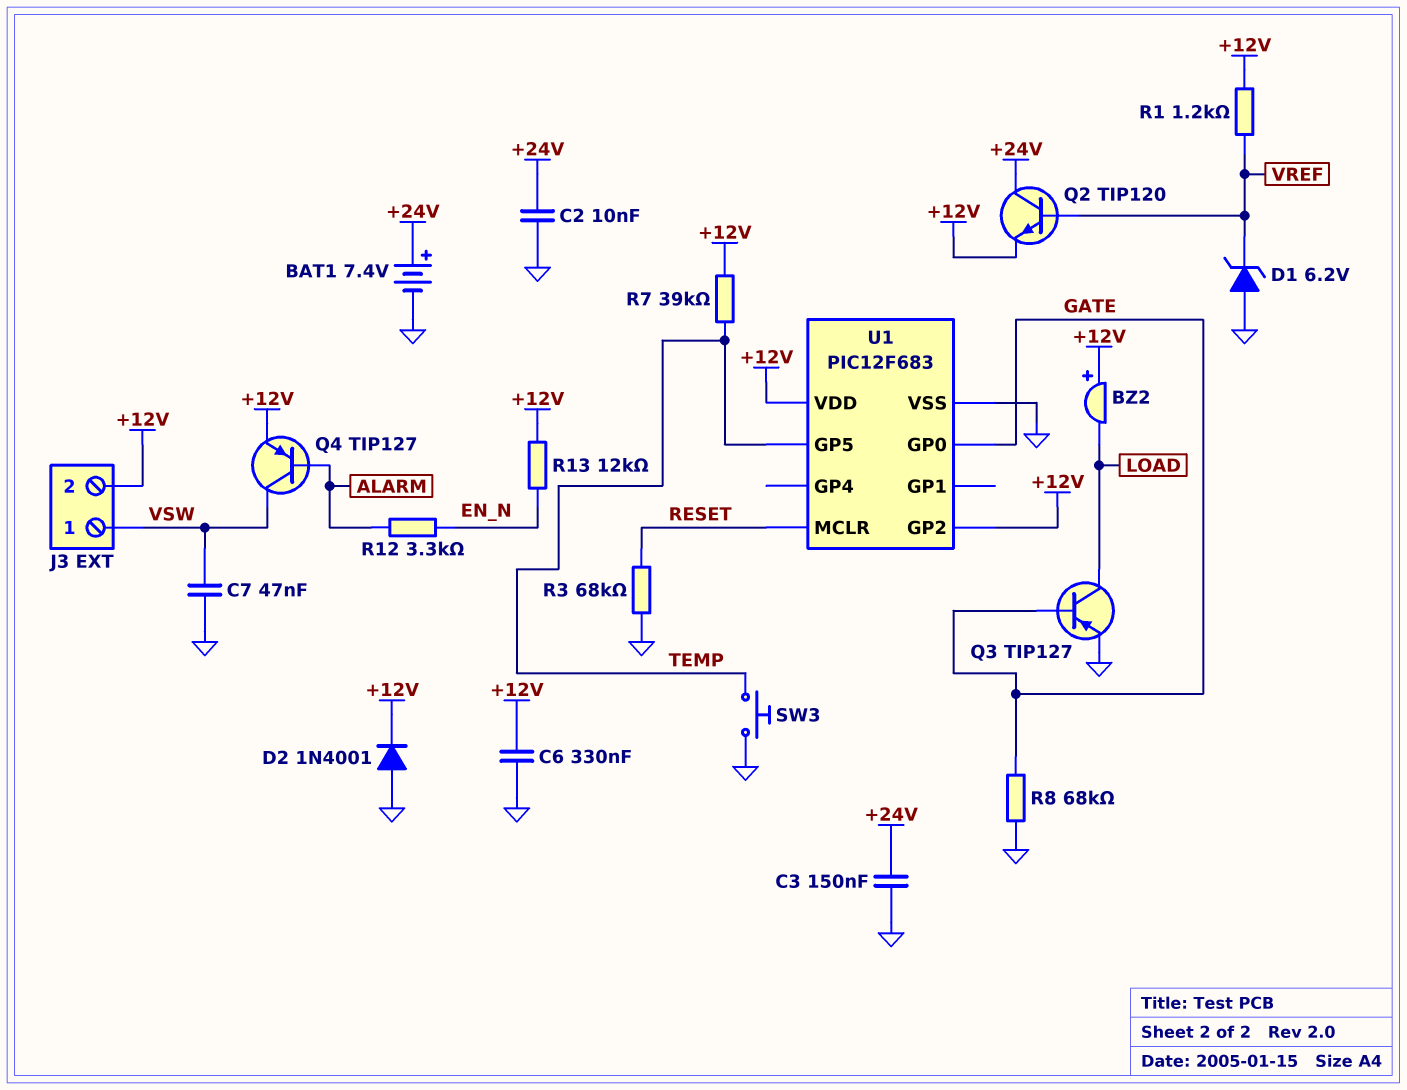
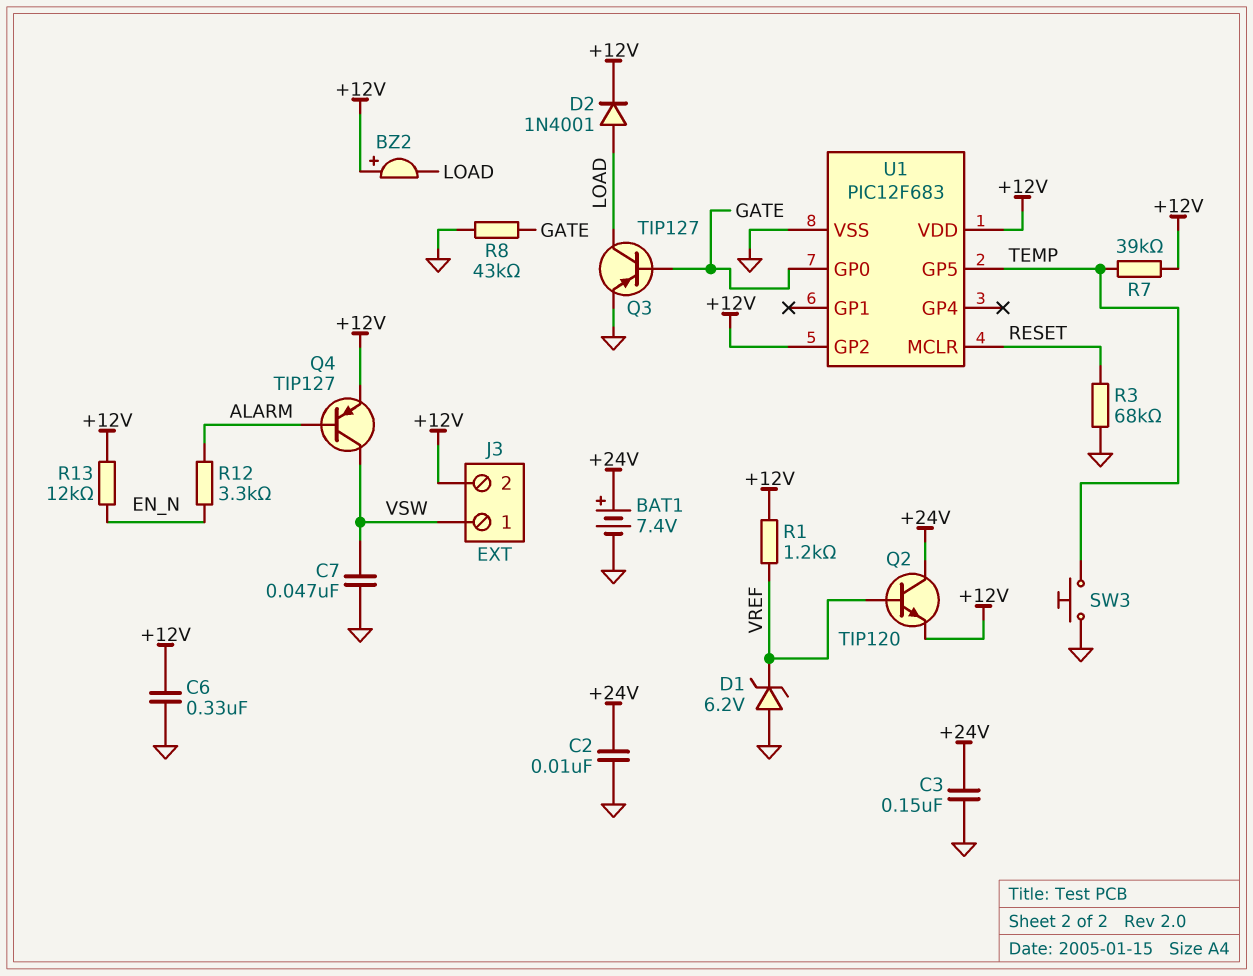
D2: diode 1N4001 (A GND, K +12V) -> diode 1N4001 (A LOAD, K +12V)
R8: 68k (GATE, GND) -> 43k (GATE, GND)

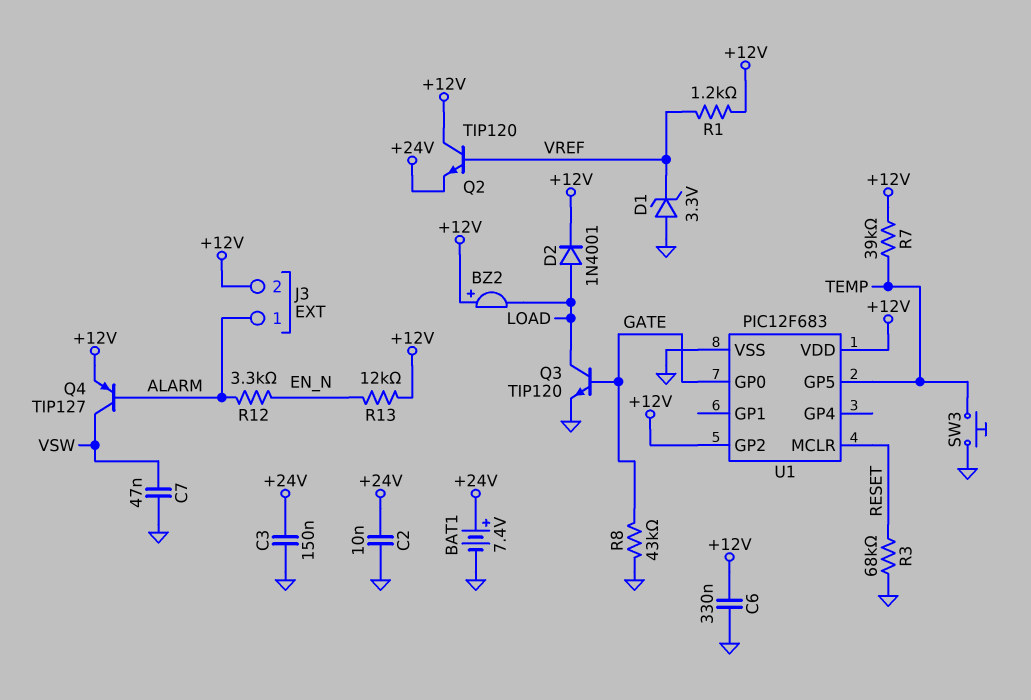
D1: zener 6.2V (A GND, K VREF) -> zener 3.3V (A GND, K VREF)
J3 pin 1: VSW -> ALARM
Q2: NPN TIP120 (B VREF, C +24V, E +12V) -> NPN TIP120 (B VREF, C +12V, E +24V)
Q3: PNP TIP127 (B GATE, C LOAD, E GND) -> NPN TIP120 (B GATE, C LOAD, E GND)

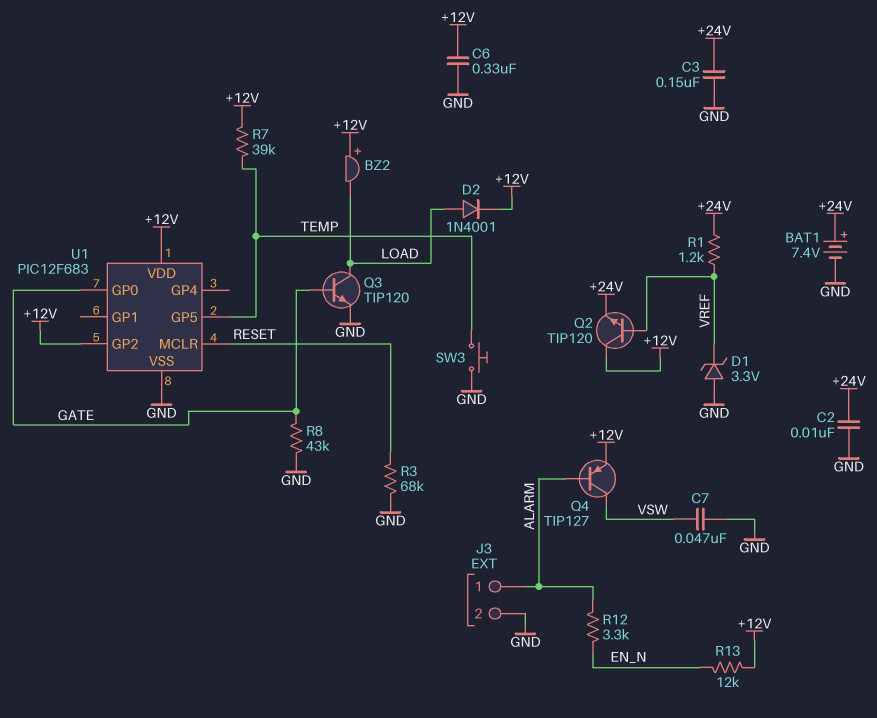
J3 pin 2: +12V -> GND
R1: 1.2k (+12V, VREF) -> 1.2k (+24V, VREF)

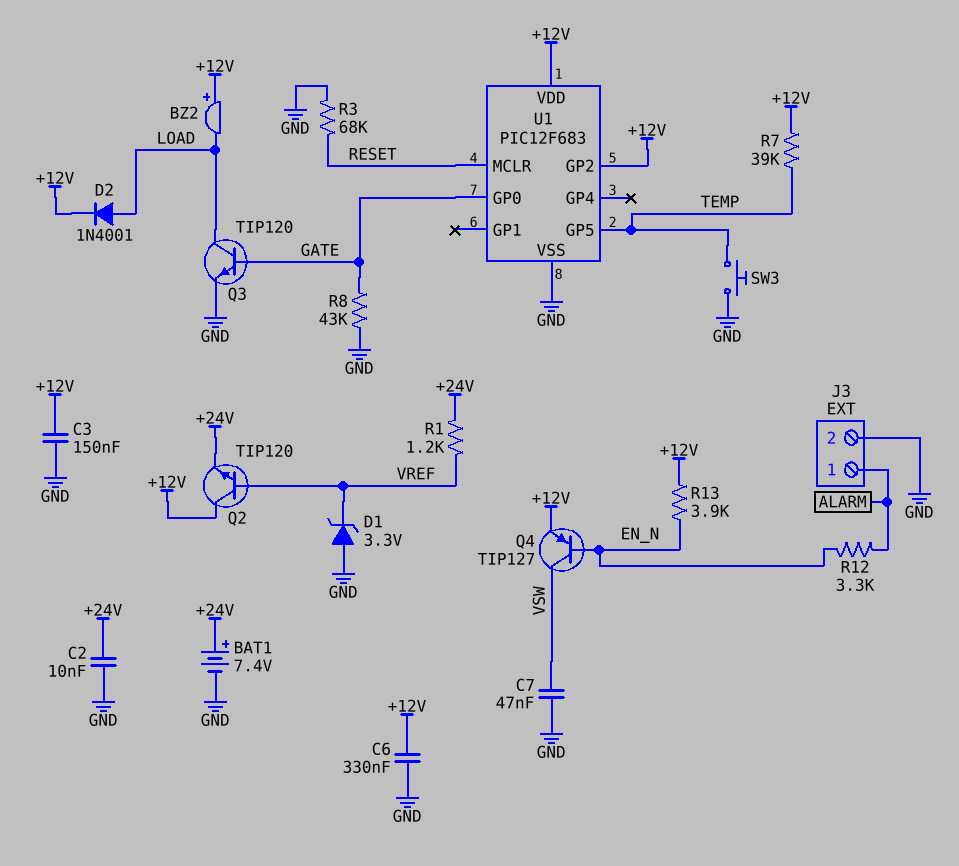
C3: 150nF (+24V, GND) -> 150nF (+12V, GND)
Q4: PNP TIP127 (B ALARM, C VSW, E +12V) -> PNP TIP127 (B EN_N, C VSW, E +12V)
R13: 12k (+12V, EN_N) -> 3.9k (+12V, EN_N)

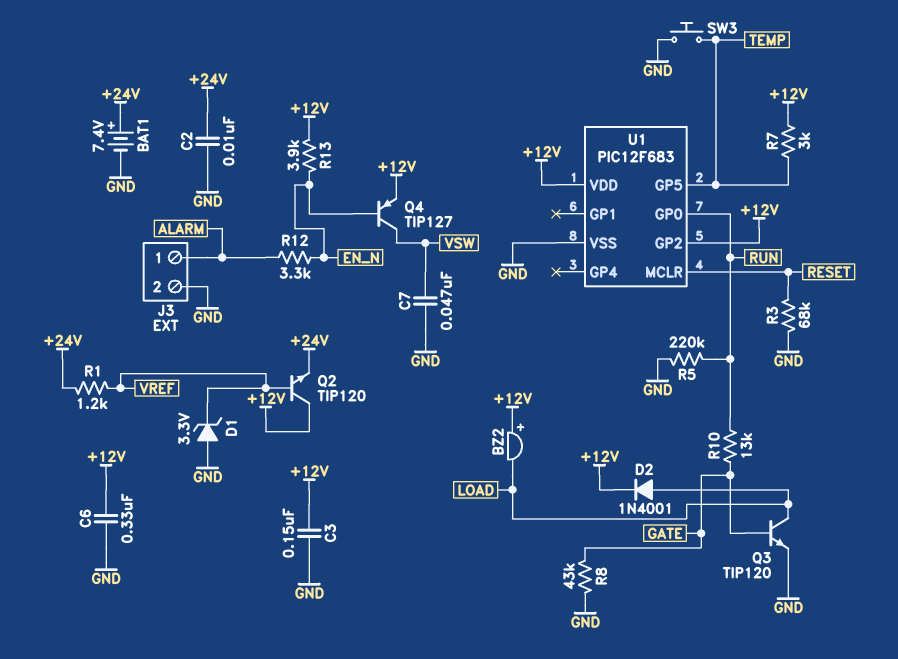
R5: none -> 220k (GND, RUN)
R7: 39k (+12V, TEMP) -> 3k (+12V, TEMP)
R10: none -> 13k (GATE, RUN)
U1 pin GP0: GATE -> RUN

